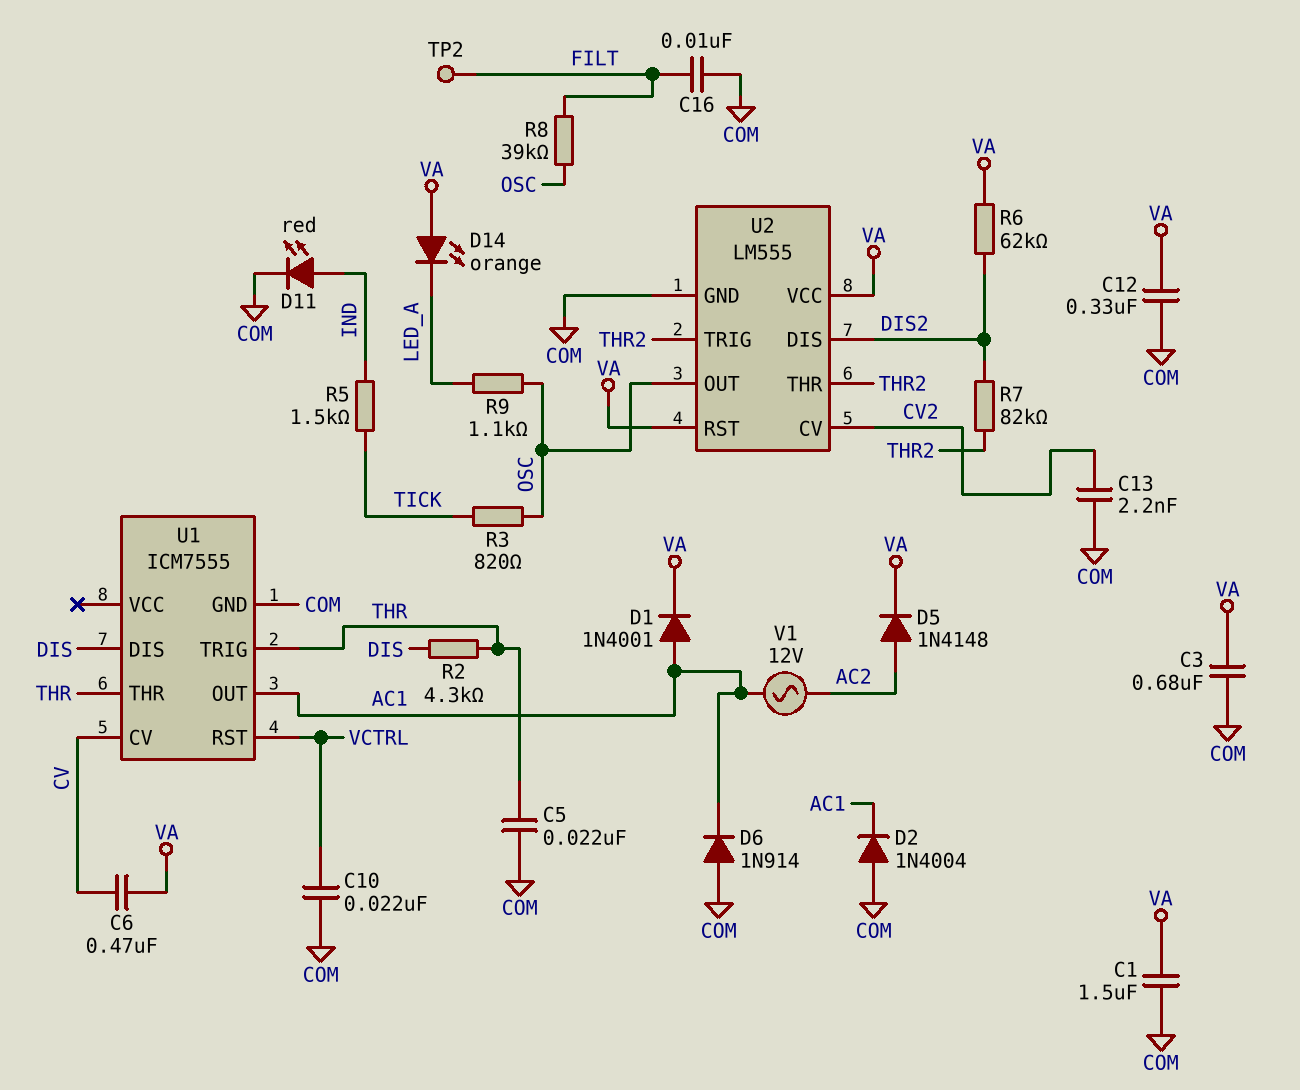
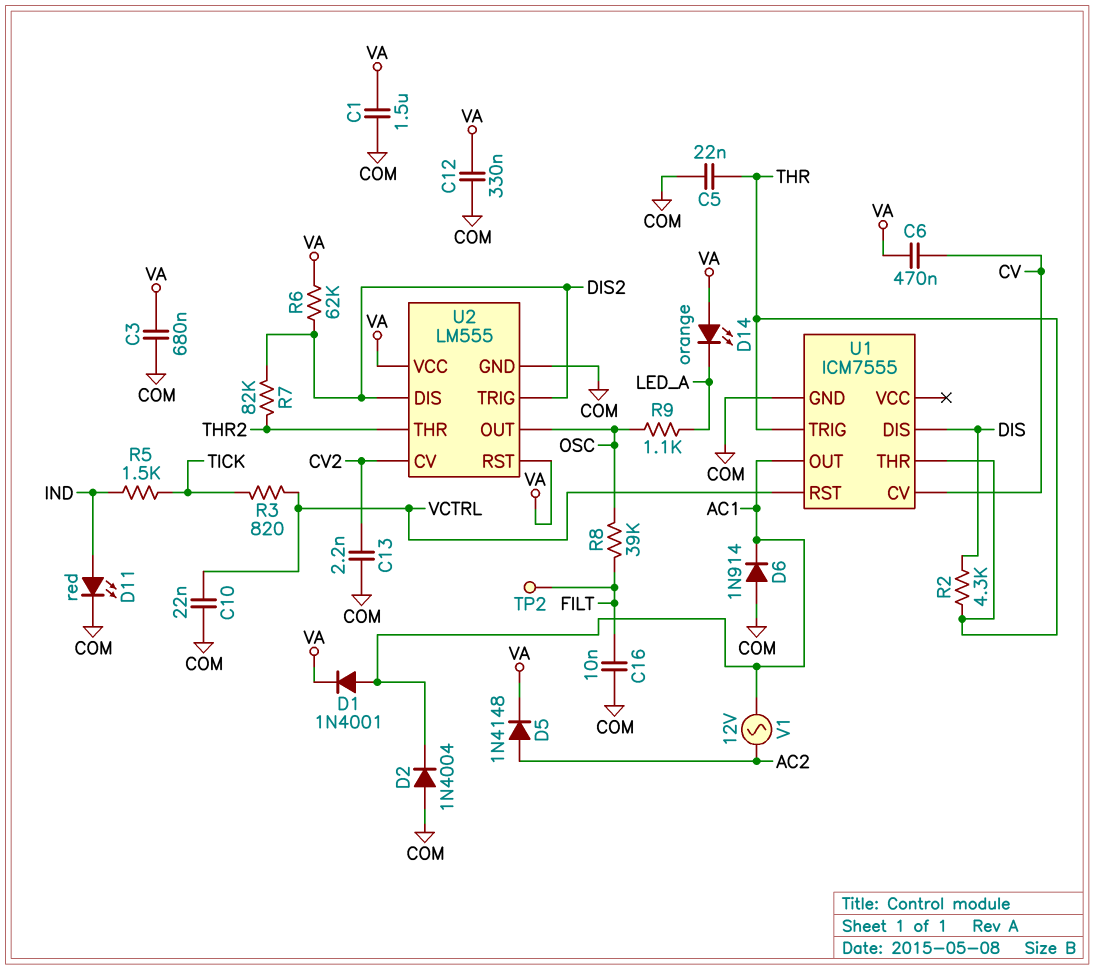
R3: 820 (OSC, TICK) -> 820 (TICK, VCTRL)
U2 pin TRIG: THR2 -> DIS2

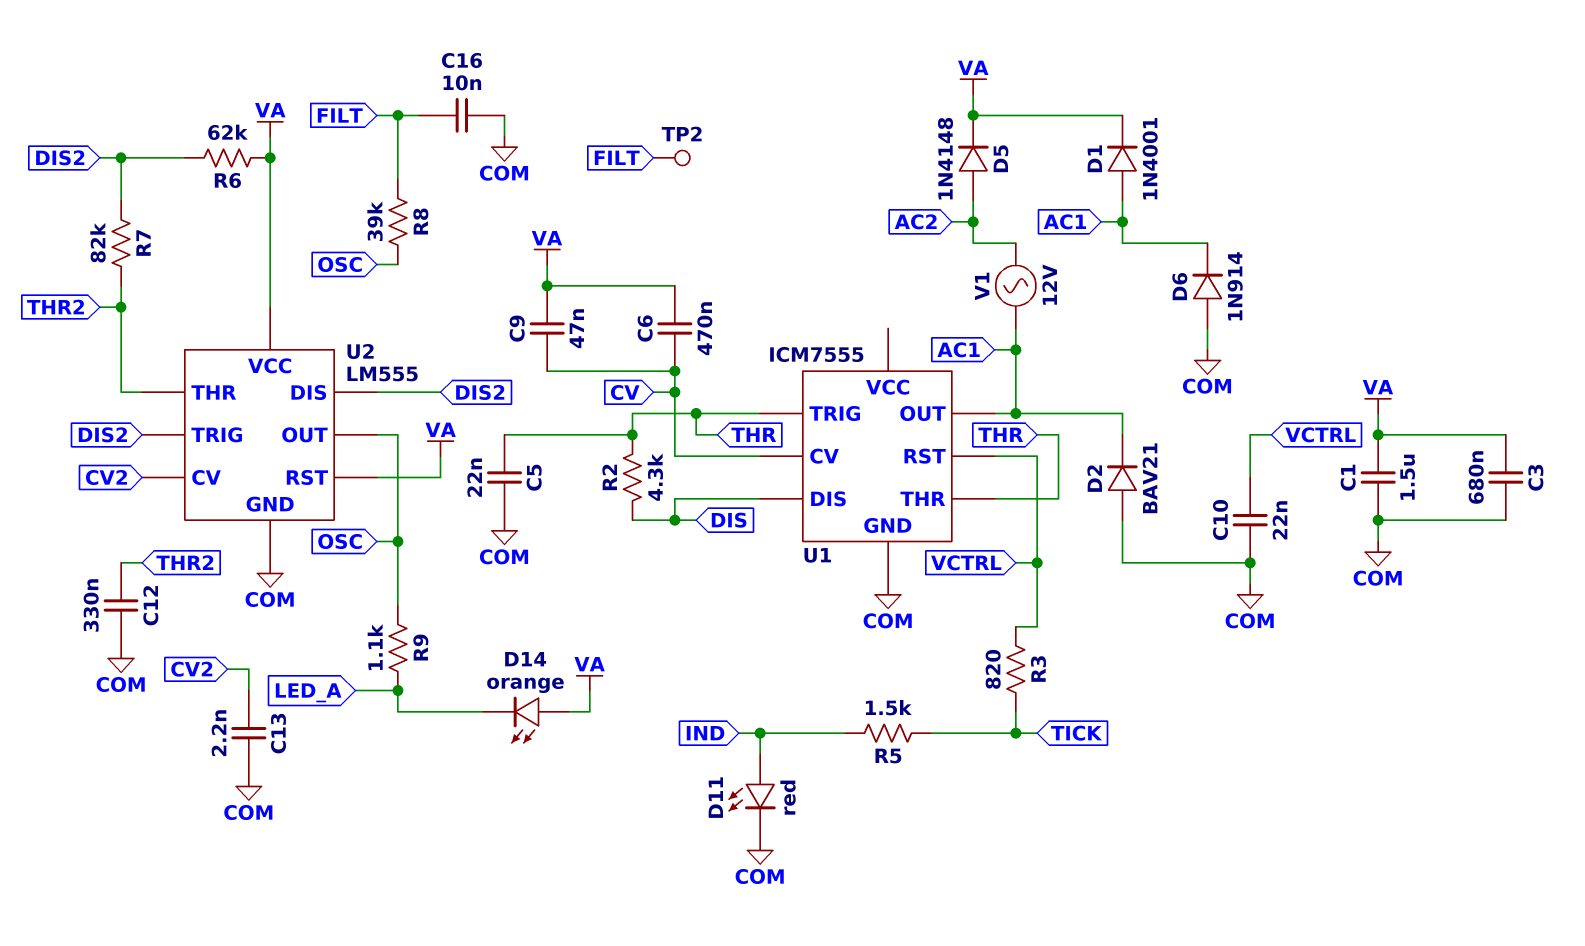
C9: none -> 47nF (CV, VA)
C12: 330nF (COM, VA) -> 330nF (COM, THR2)
D2: diode 1N4004 (A COM, K AC1) -> diode BAV21 (A COM, K AC1)

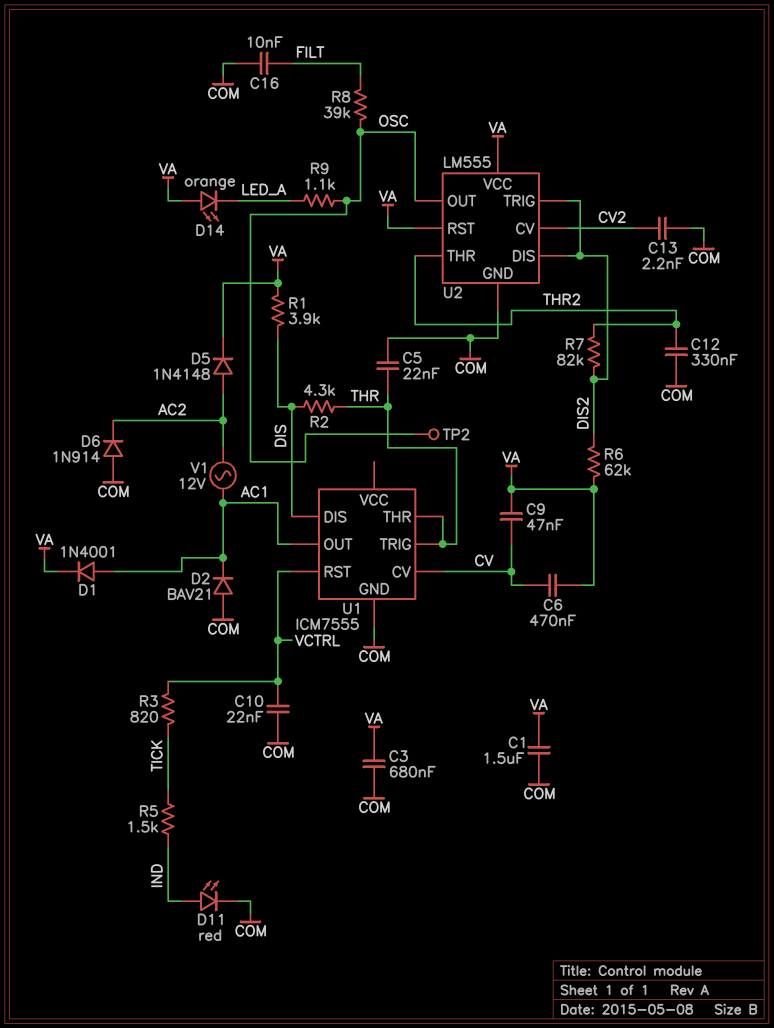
D6: diode 1N914 (A COM, K AC1) -> diode 1N914 (A COM, K AC2)
R1: none -> 3.9k (DIS, VA)
TP2: test point (FILT) -> test point (OSC)

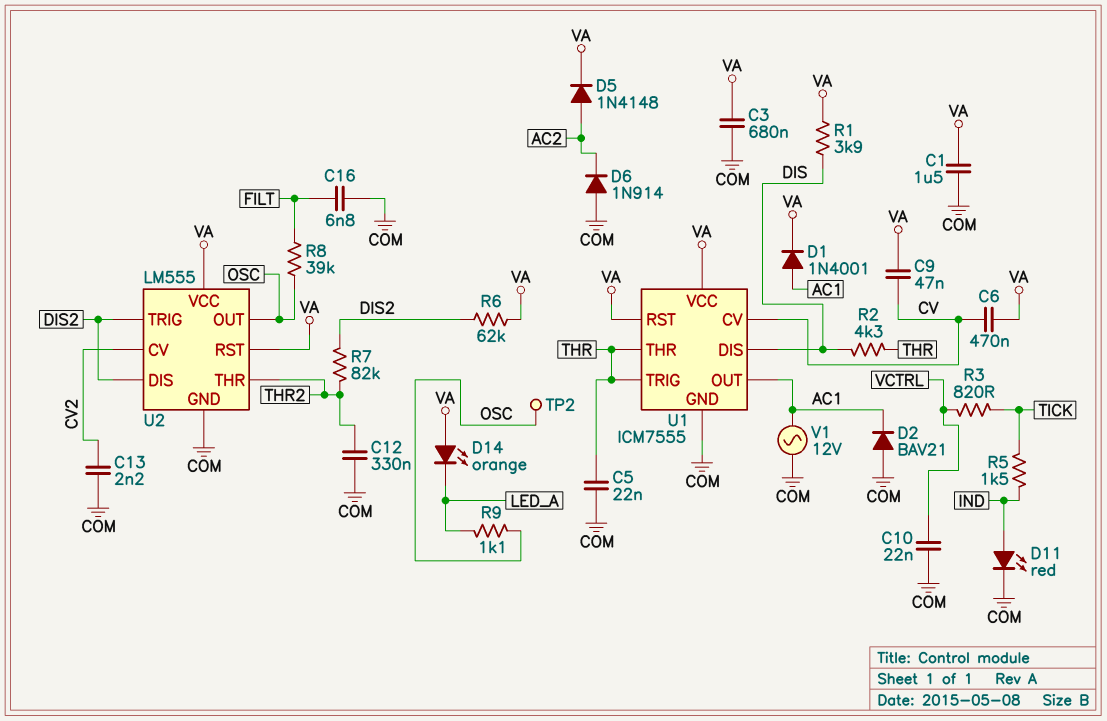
C16: 10nF (COM, FILT) -> 6.8nF (COM, FILT)
U1 pin RST: VCTRL -> VA
U1 pin VCC: none -> VA
V1: AC 12V (AC1, AC2) -> AC 12V (AC1, COM)

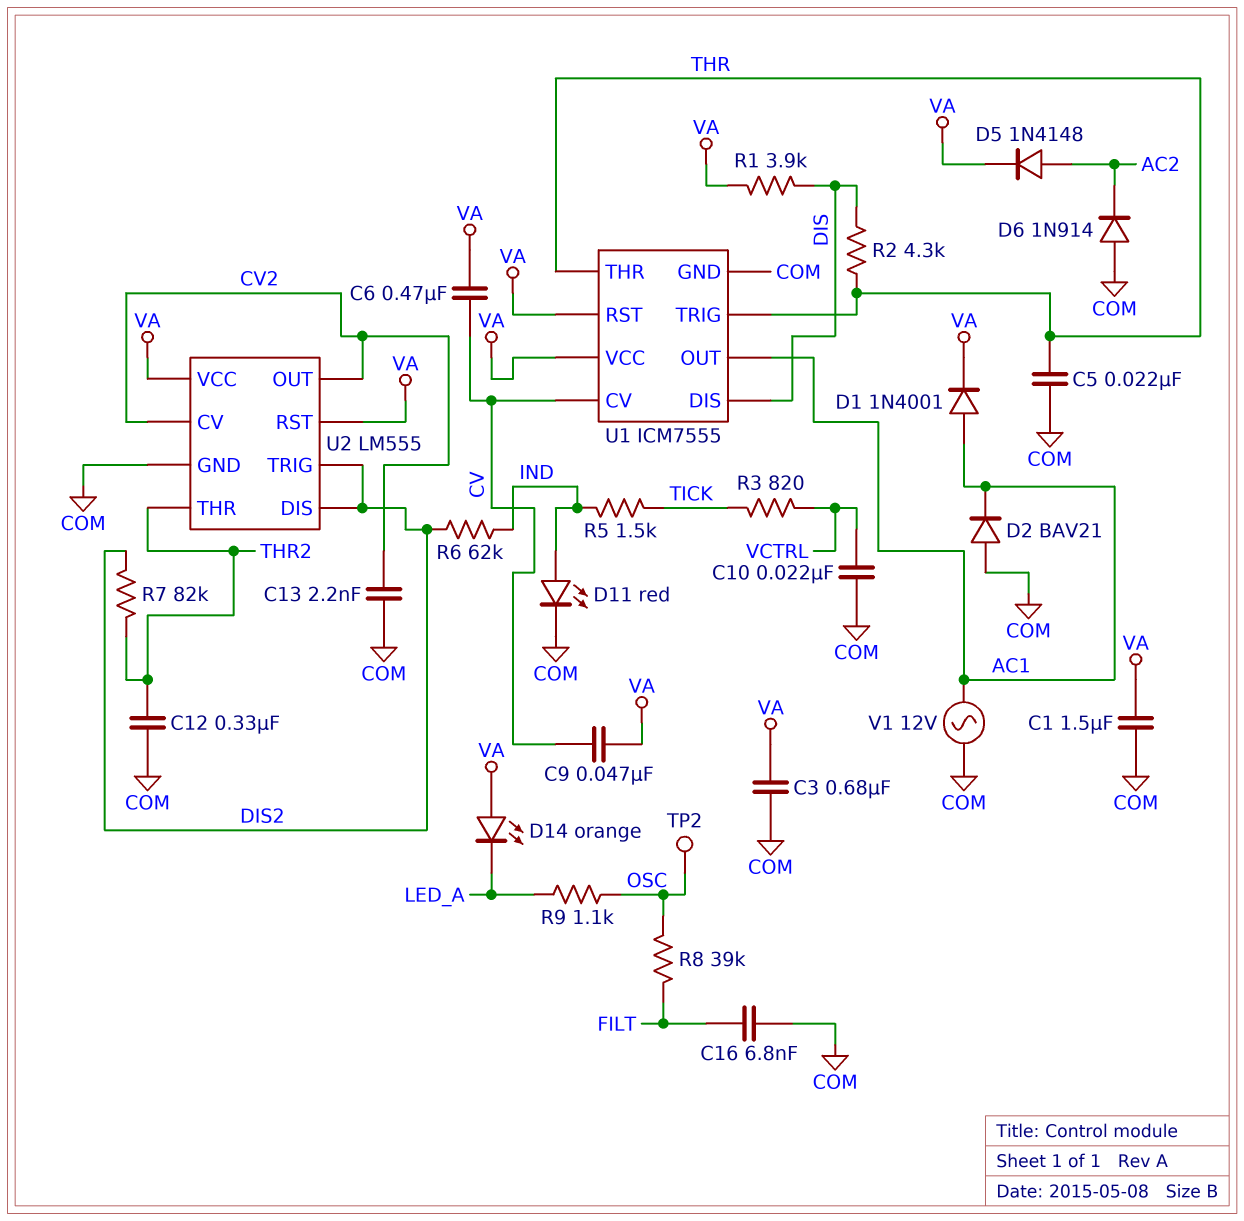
R6: 62k (DIS2, VA) -> 62k (DIS2, IND)
U2 pin OUT: OSC -> CV2

